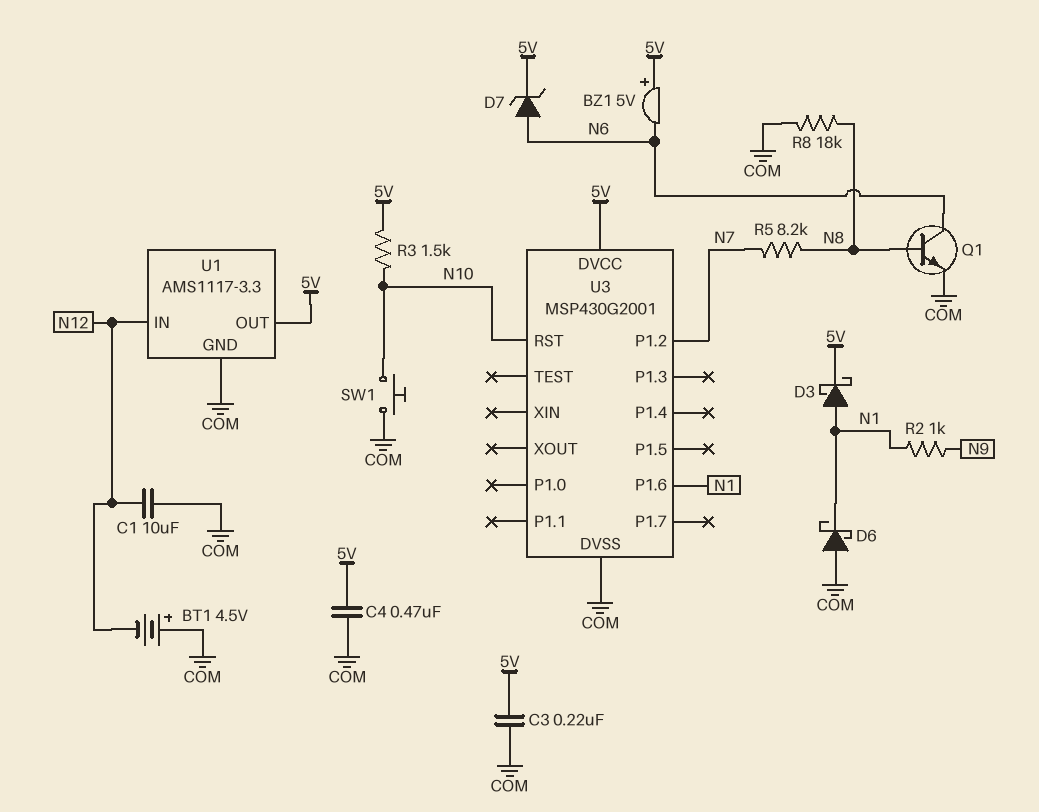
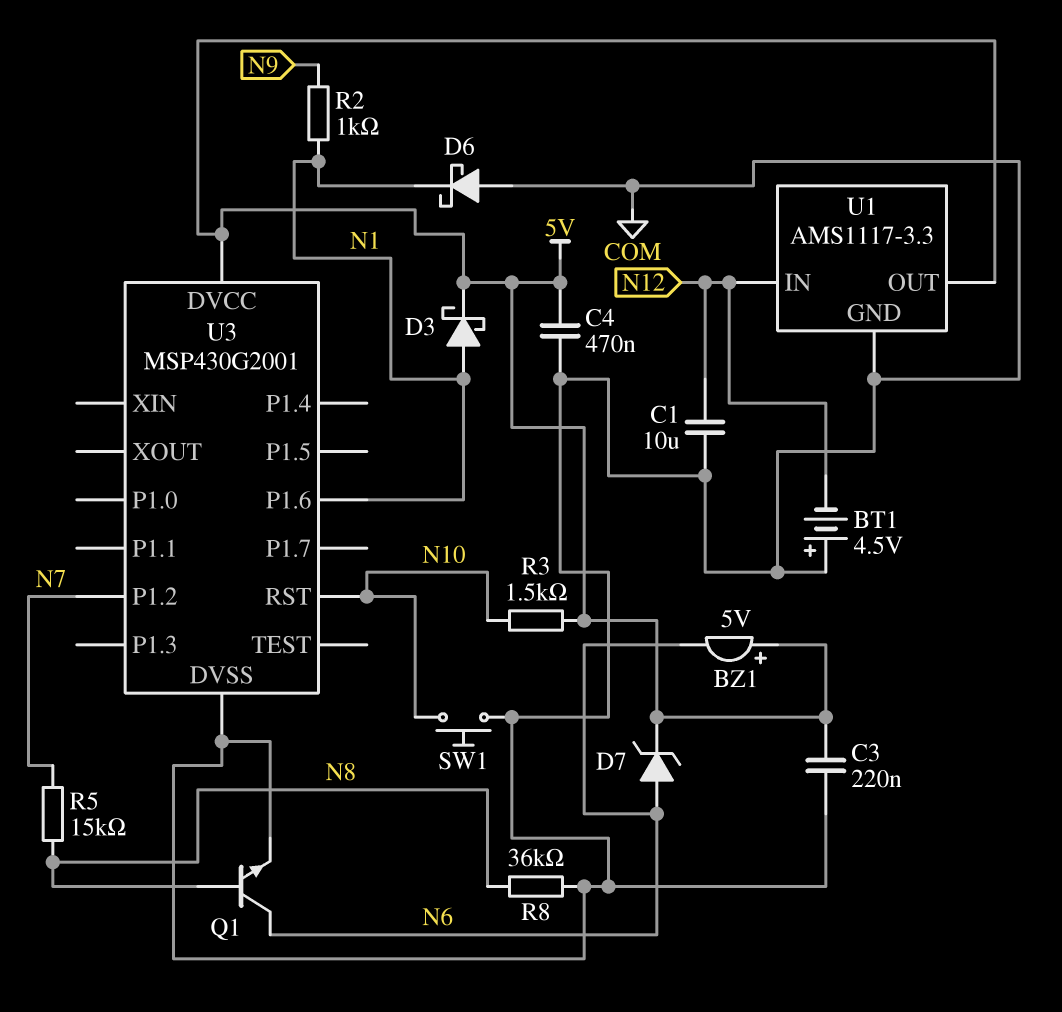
R5: 8.2k (N7, N8) -> 15k (N7, N8)
R8: 18k (COM, N8) -> 36k (COM, N8)

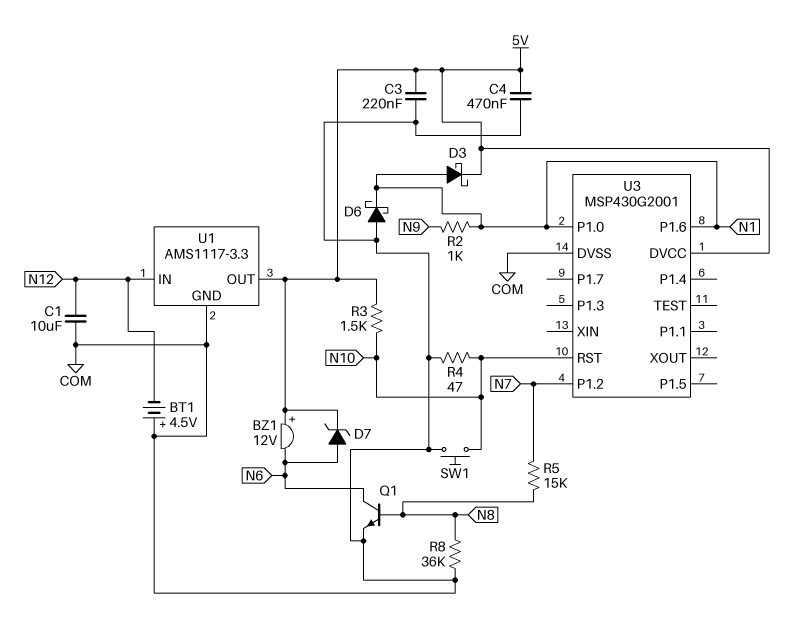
BZ1: buzzer 5V (plus 5V, minus N6) -> buzzer 12V (plus 5V, minus N6)
R4: none -> 47 (COM, N10)
U3 pin P1.0: none -> N1

